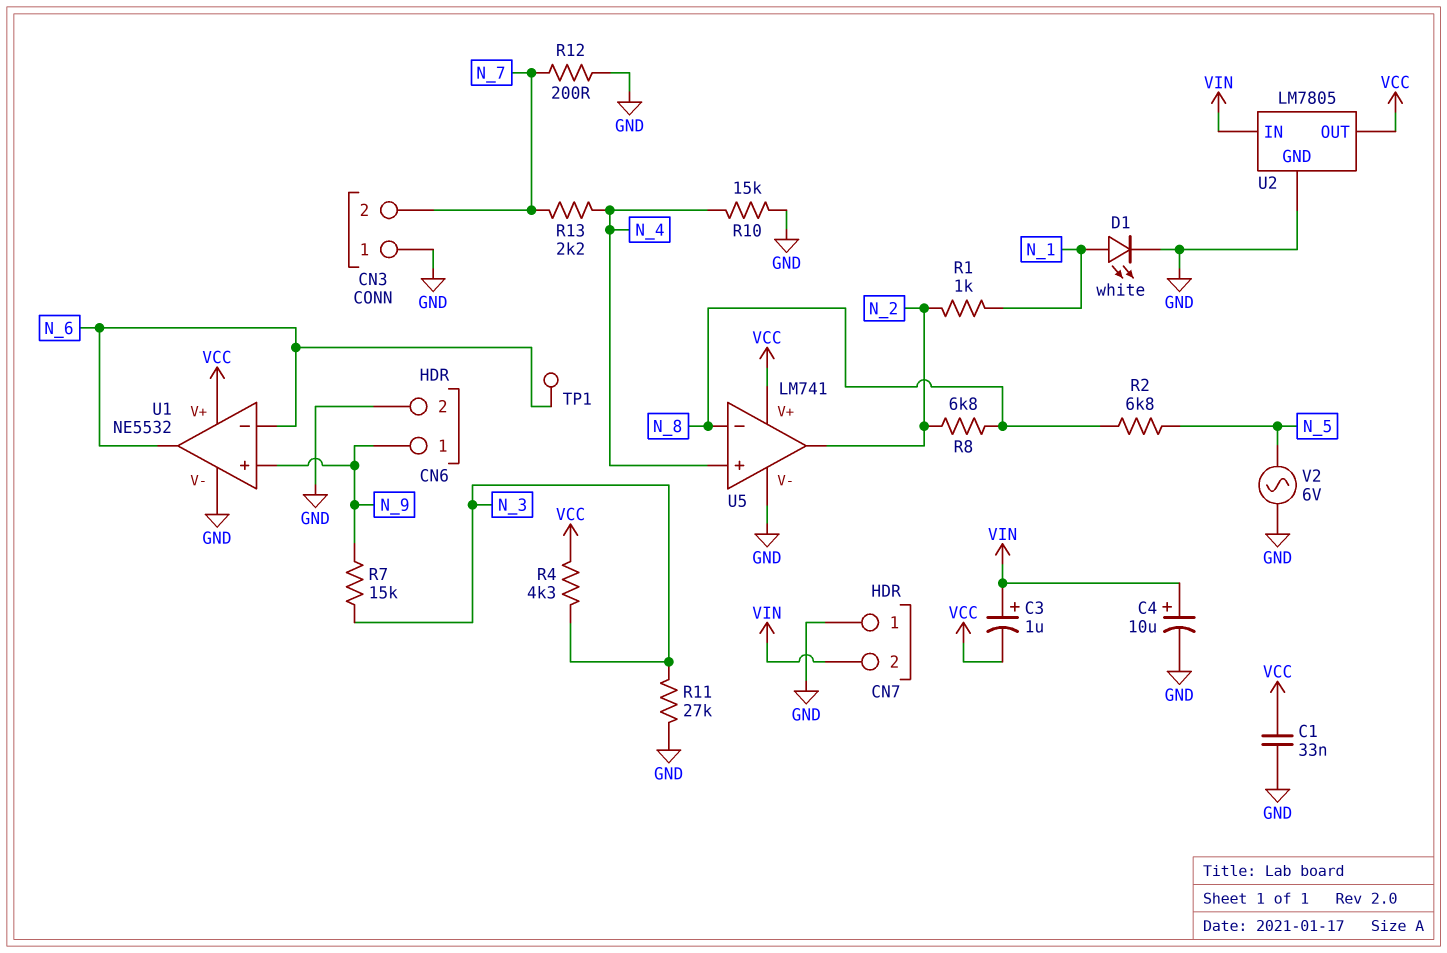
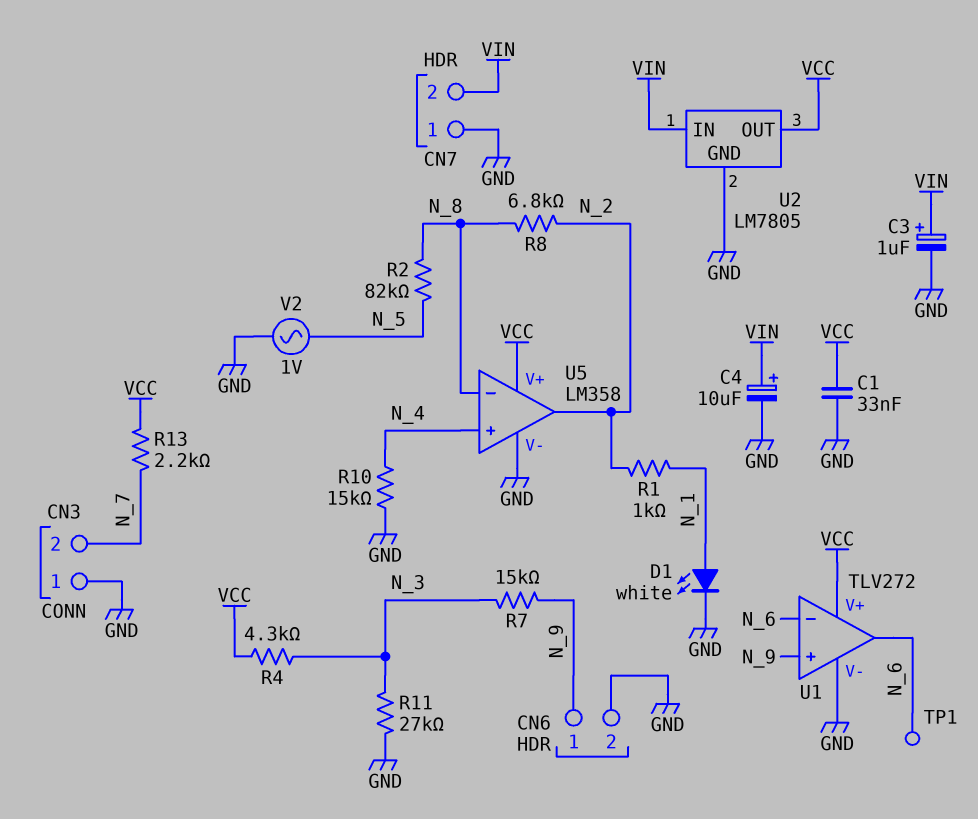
C3: 1uF (plus VIN, minus VCC) -> 1uF (plus VIN, minus GND)
R2: 6.8k (N_5, N_8) -> 82k (N_5, N_8)
R12: 200 (GND, N_7) -> none
R13: 2.2k (N_4, N_7) -> 2.2k (N_7, VCC)
U1: NE5532 -> TLV272
U5: LM741 -> LM358
V2: AC 6V (GND, N_5) -> AC 1V (GND, N_5)

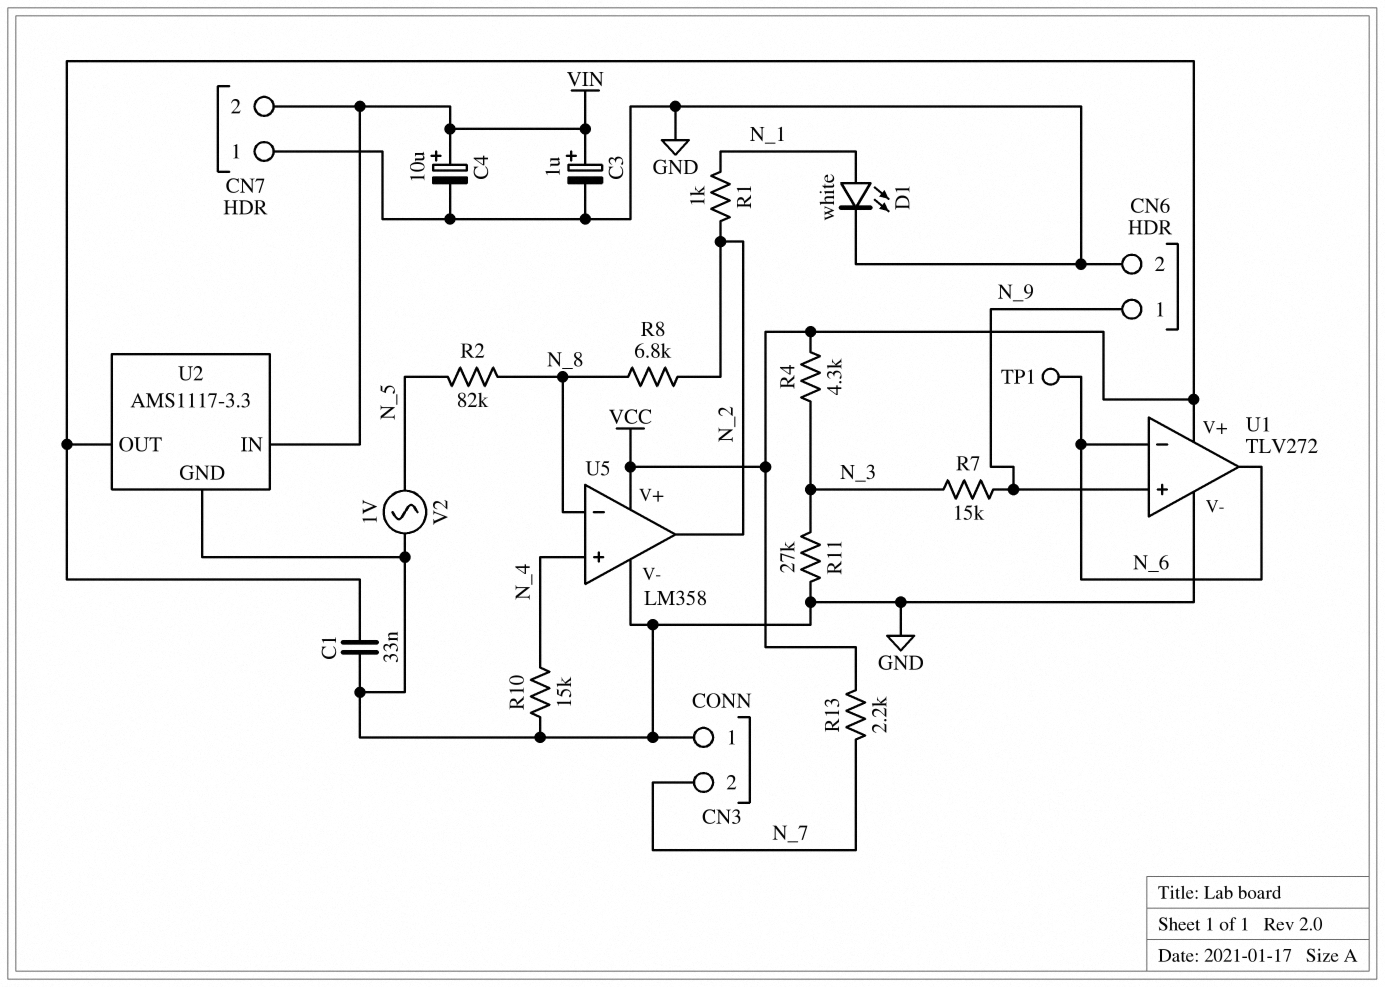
U2: LM7805 -> AMS1117-3.3

